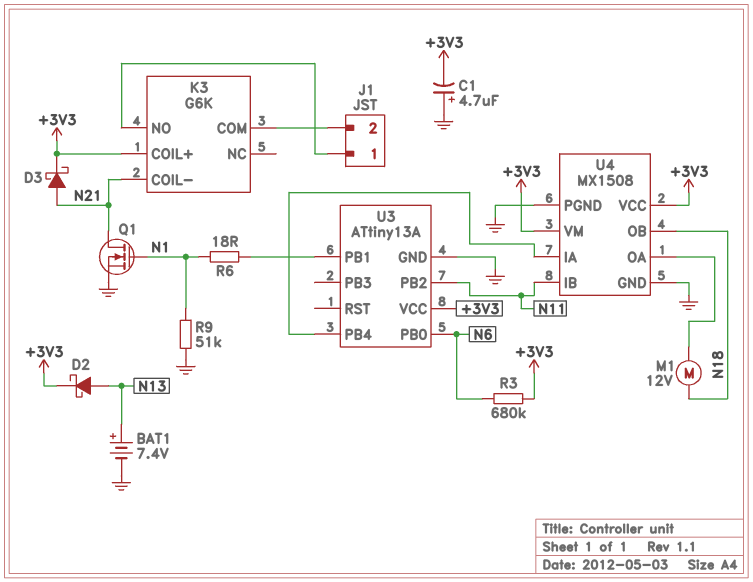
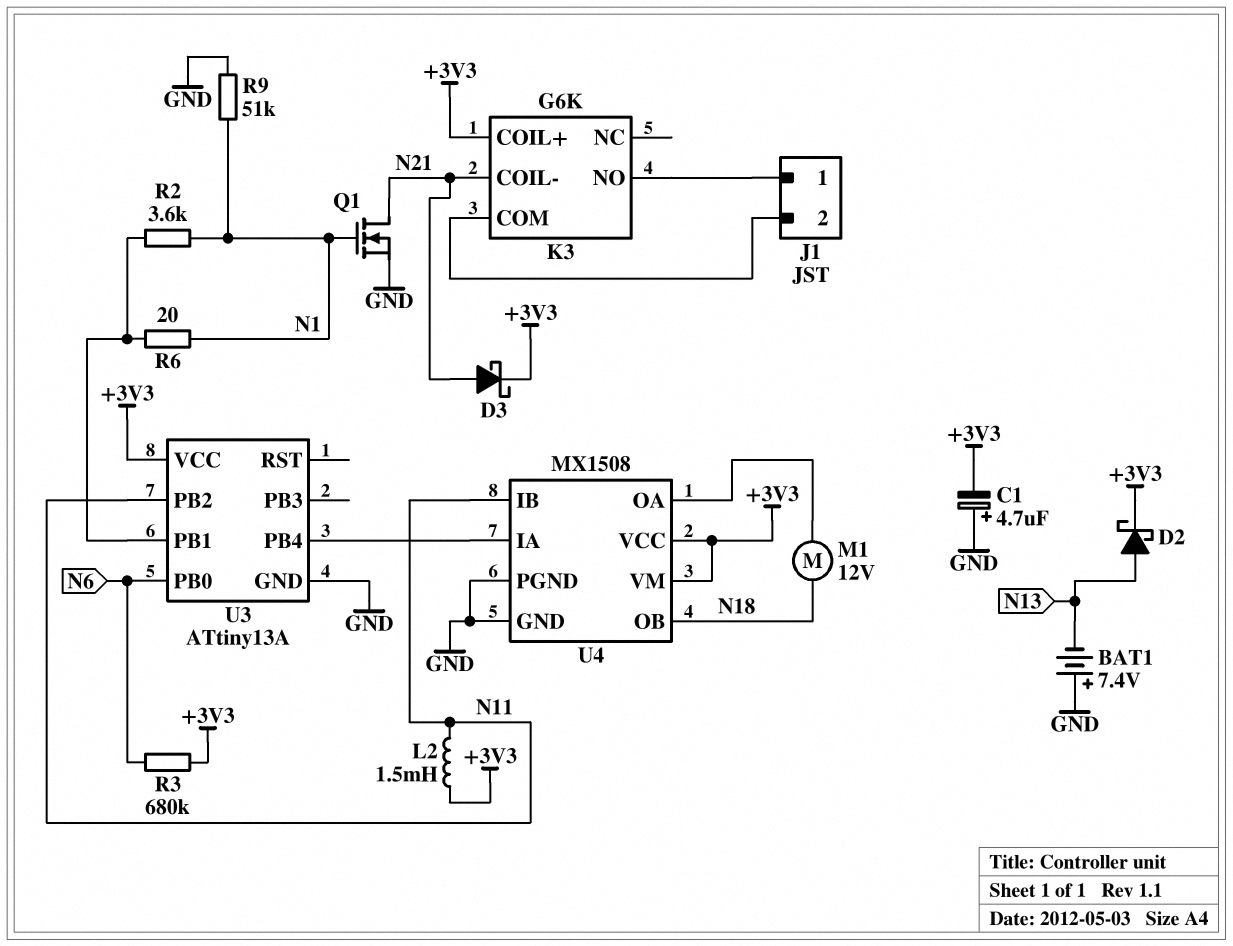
BAT1: 7.4V (plus N13, minus GND) -> 7.4V (plus GND, minus N13)
L2: none -> 1.5mH (+3V3, N11)
R2: none -> 3.6k (N1, U3/PB1)
R6: 18 (N1, U3/PB1) -> 20 (N1, U3/PB1)

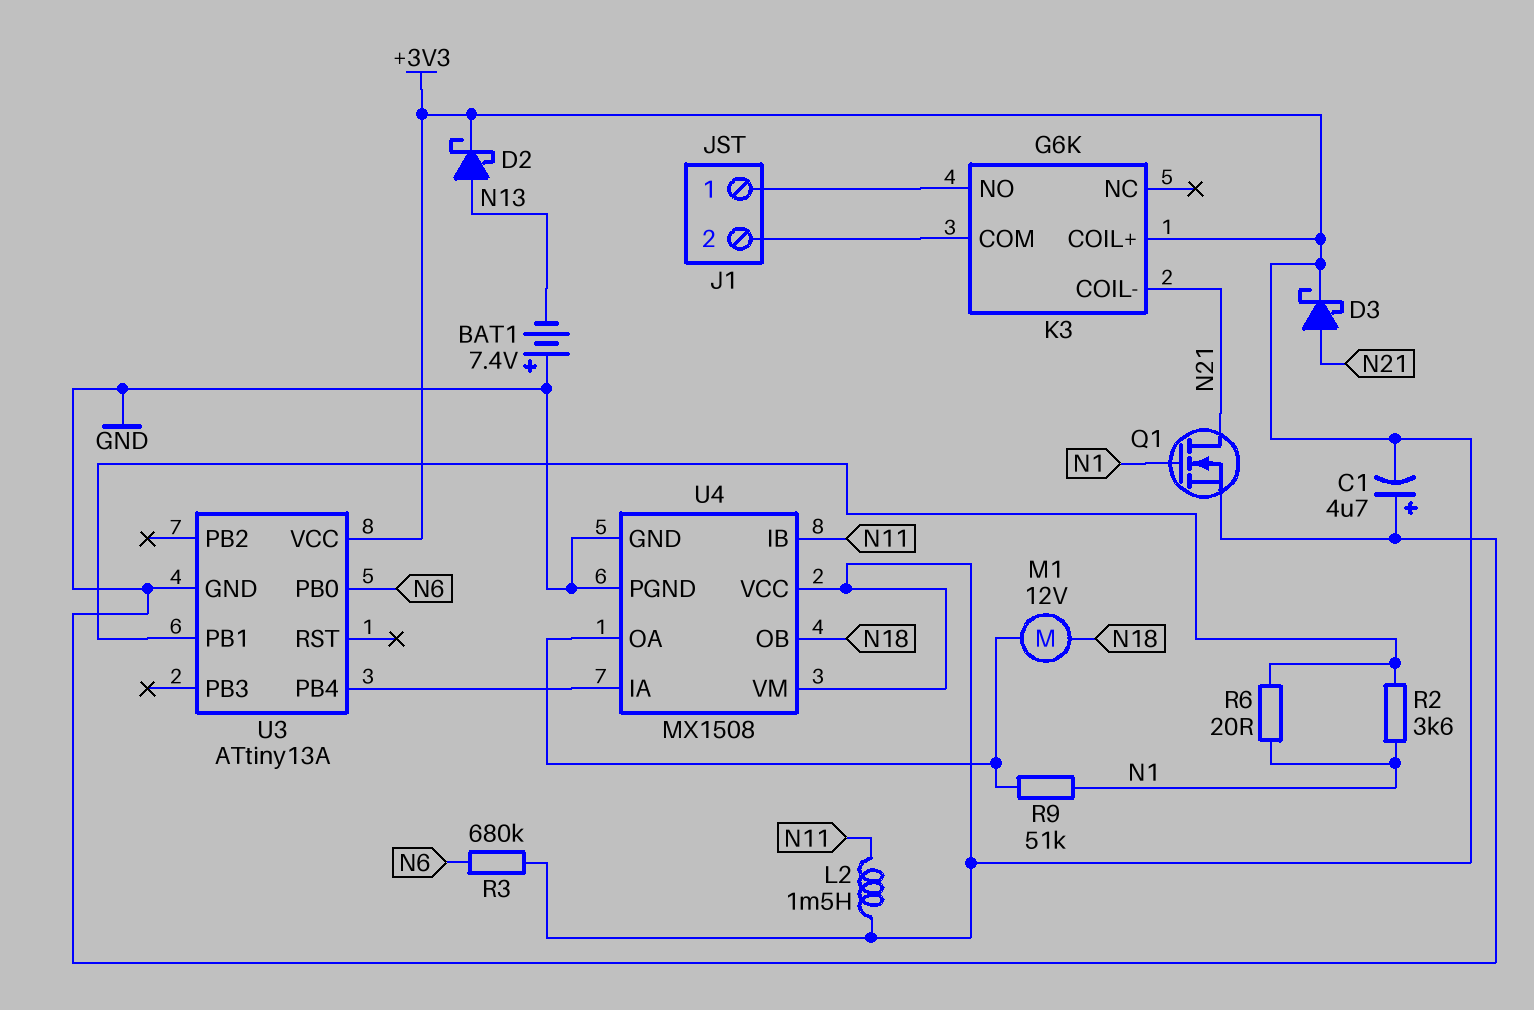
R9: 51k (GND, N1) -> 51k (N1, U4/OA)
U3 pin PB2: N11 -> none

